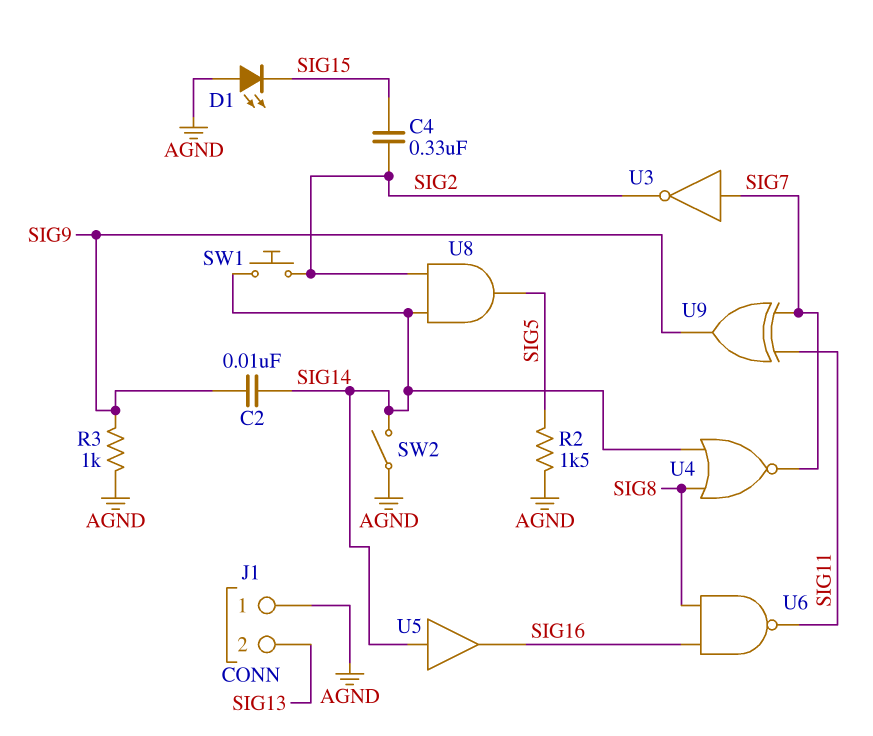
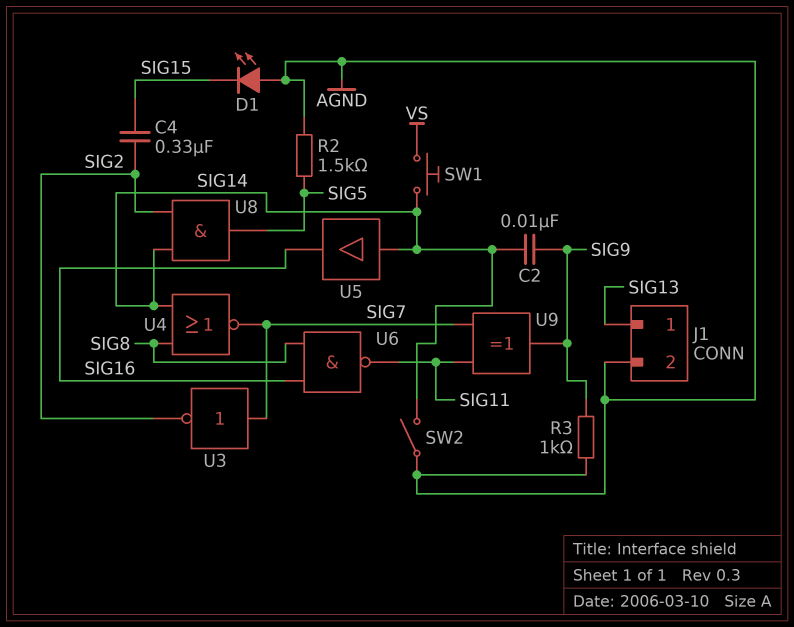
J1 pin 1: AGND -> SIG13
J1 pin 2: SIG13 -> AGND
SW1: button (SIG2, SIG14) -> button (SIG14, VS)

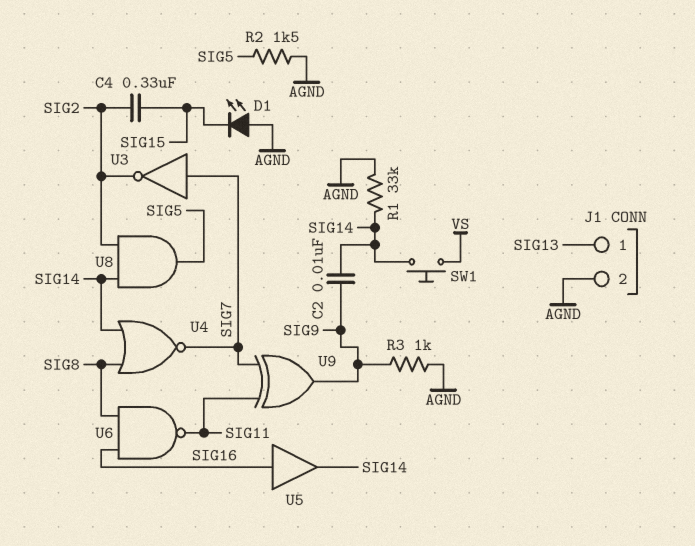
R1: none -> 33k (AGND, SIG14)
SW2: switch (AGND, SIG14) -> none
U5: buffer (in SIG14, out SIG16) -> buffer (in SIG16, out SIG14)

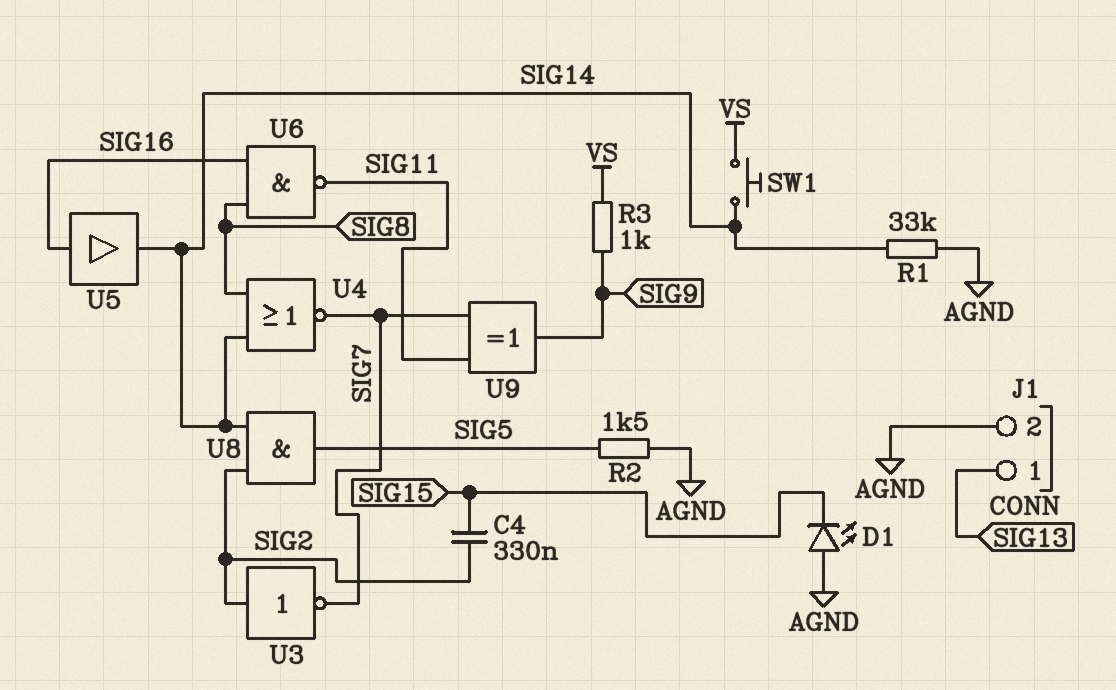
C2: 10nF (SIG9, SIG14) -> none
R3: 1k (AGND, SIG9) -> 1k (SIG9, VS)
U3: NOT (in SIG7, out SIG2) -> NOT (in SIG2, out SIG7)

